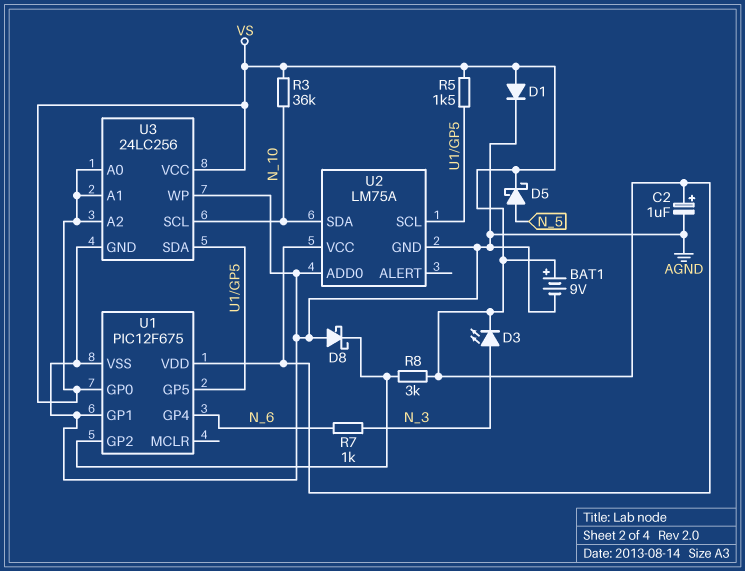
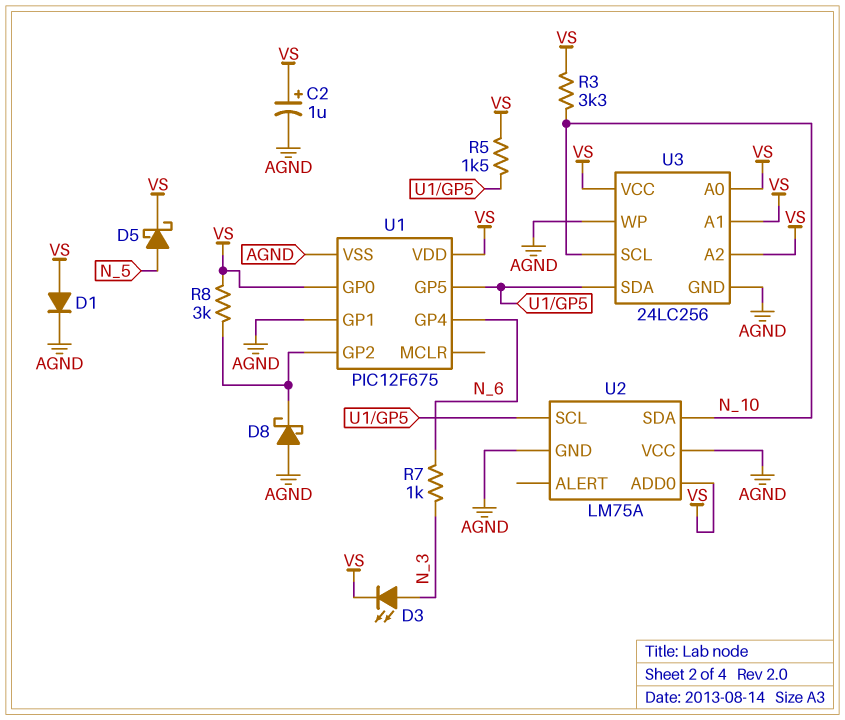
BAT1: 9V (plus VS, minus AGND) -> none
R3: 36k (N_10, VS) -> 3.3k (N_10, VS)
U2 pin ADD0: AGND -> VS
U2 pin VCC: VS -> AGND

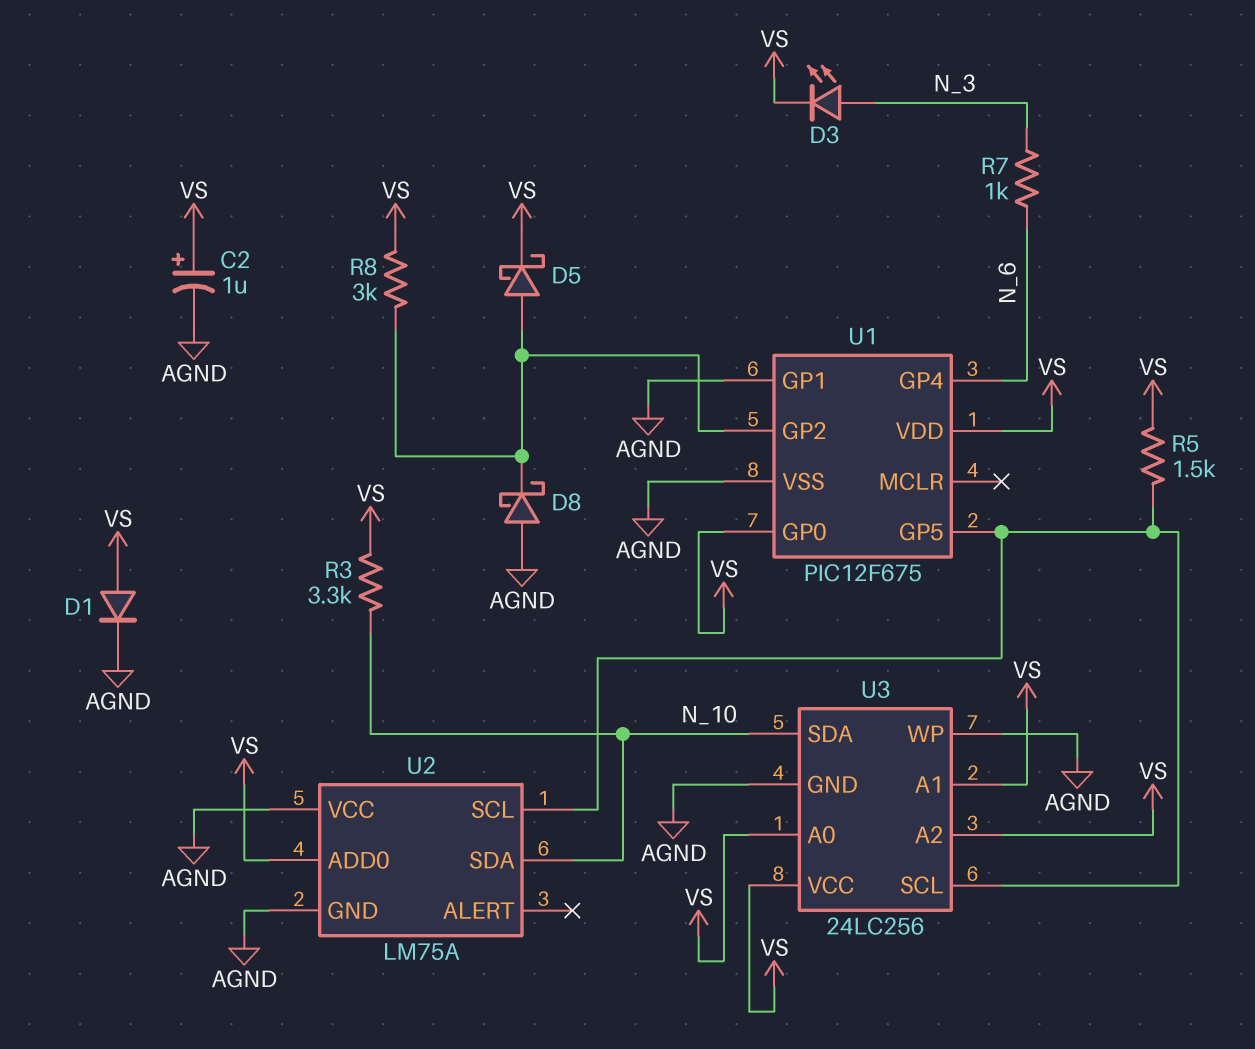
D5: schottky (A N_5, K VS) -> schottky (A U1/GP2, K VS)
U3 pin SCL: N_10 -> U1/GP5
U3 pin SDA: U1/GP5 -> N_10

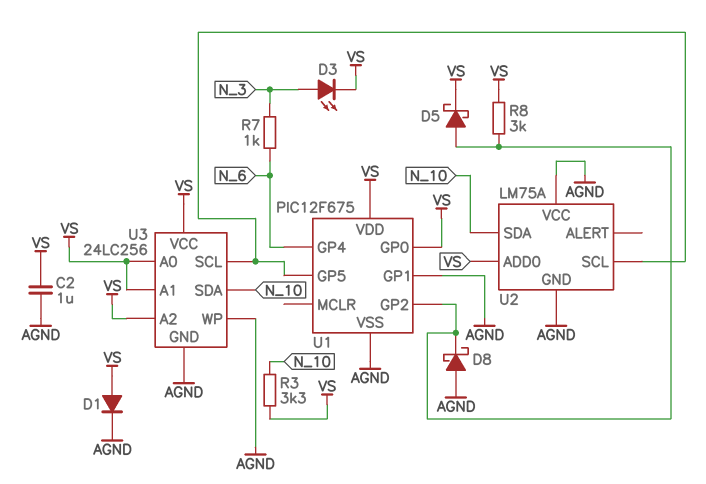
C2: 1uF (plus VS, minus AGND) -> 1uF (AGND, VS)
R5: 1.5k (U1/GP5, VS) -> none

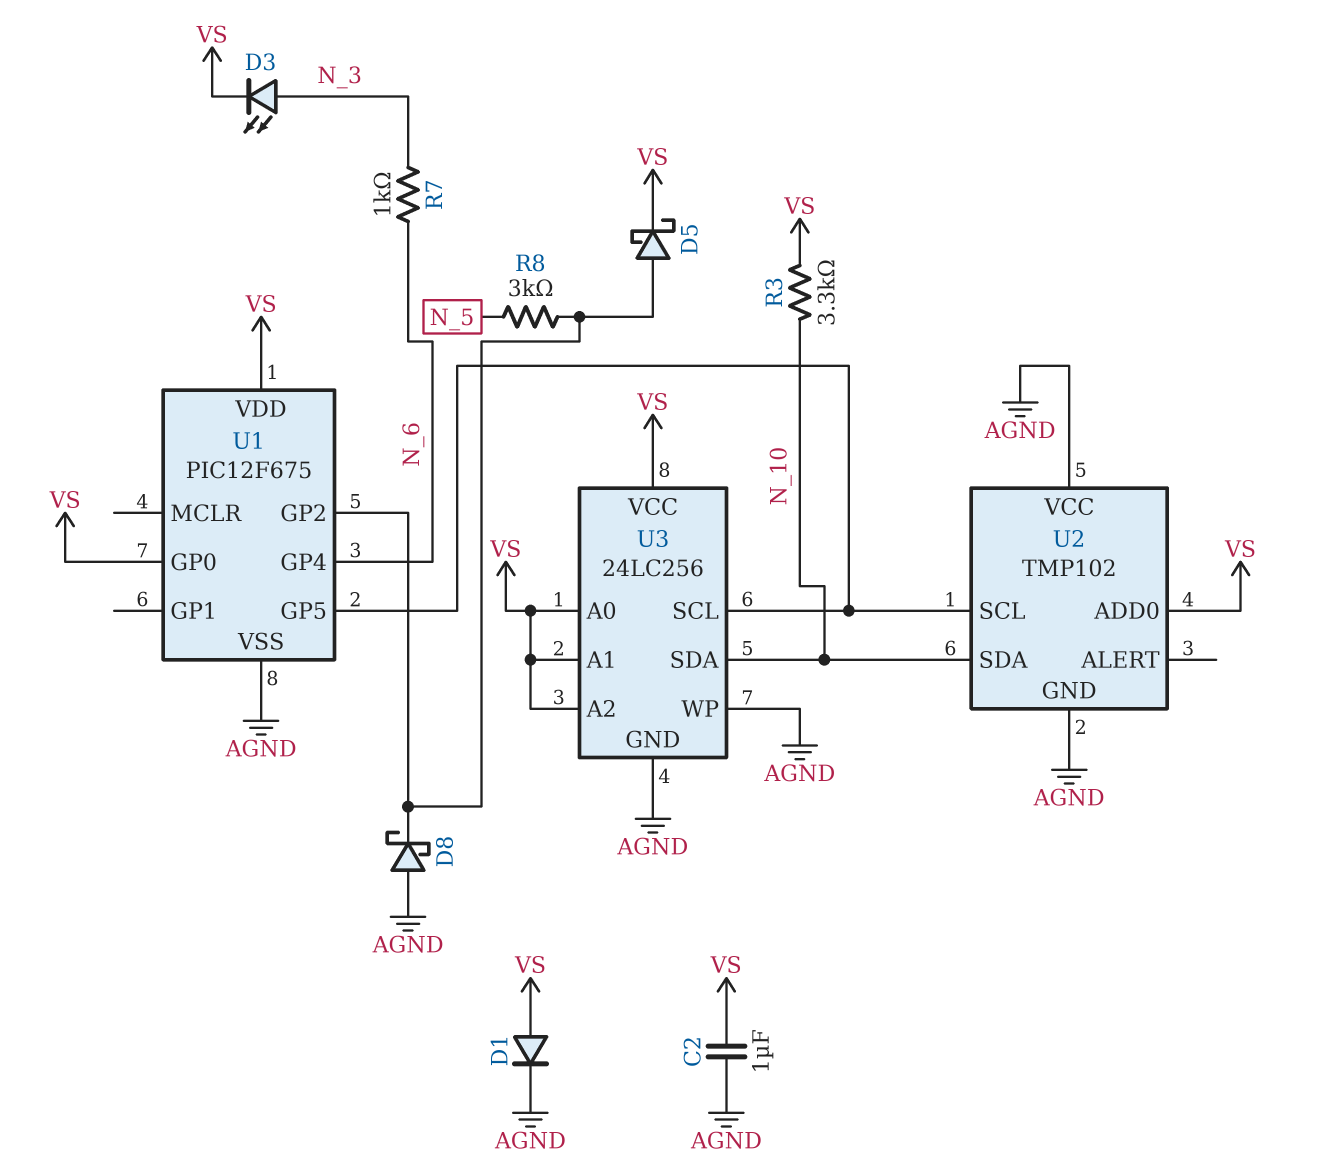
R8: 3k (U1/GP2, VS) -> 3k (N_5, U1/GP2)
U1 pin GP1: AGND -> none
U2: LM75A -> TMP102

